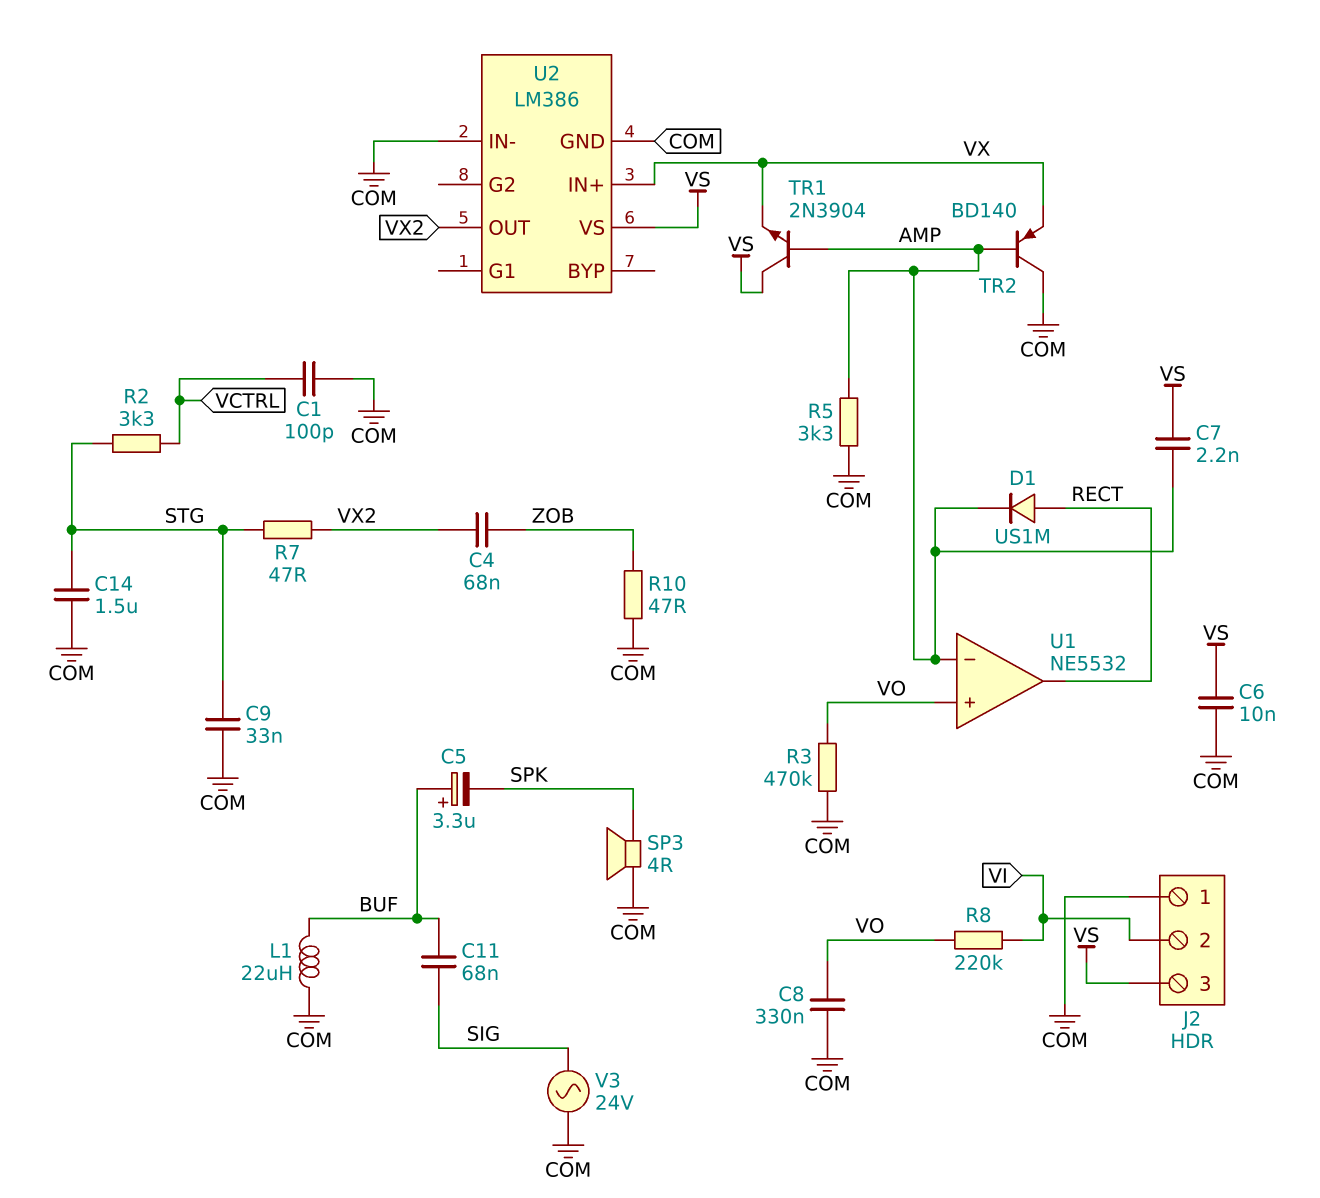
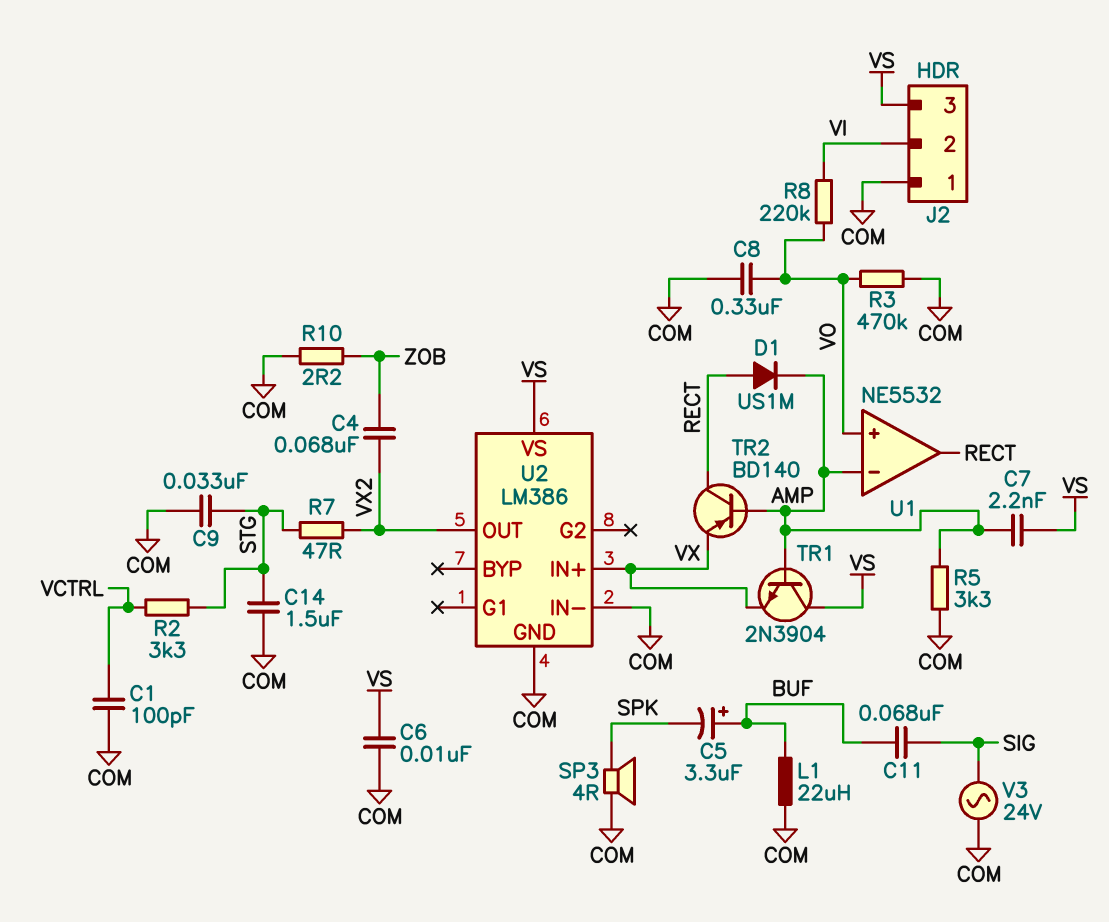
R10: 47 (COM, ZOB) -> 2.2 (COM, ZOB)
TR2: PNP BD140 (B AMP, C COM, E VX) -> PNP BD140 (B AMP, C RECT, E VX)

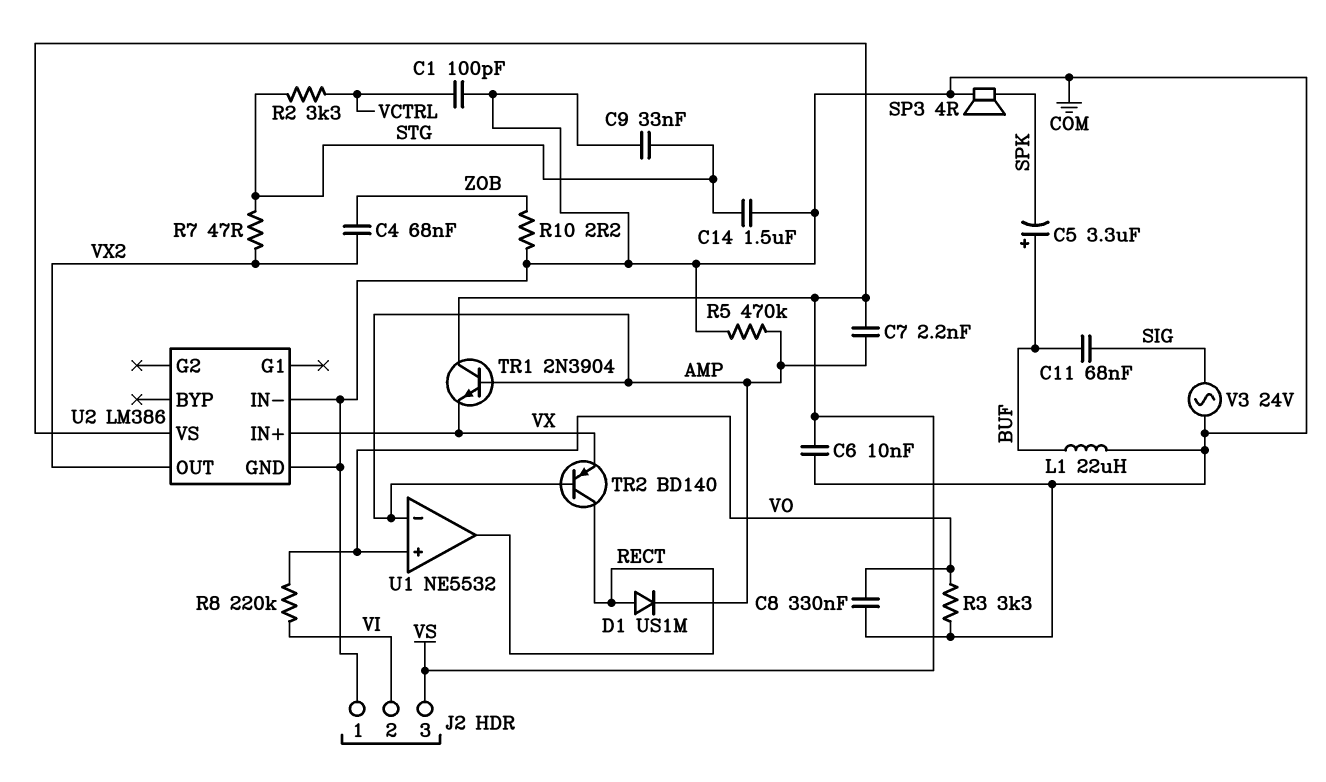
R3: 470k (COM, VO) -> 3.3k (COM, VO)
R5: 3.3k (AMP, COM) -> 470k (AMP, COM)

